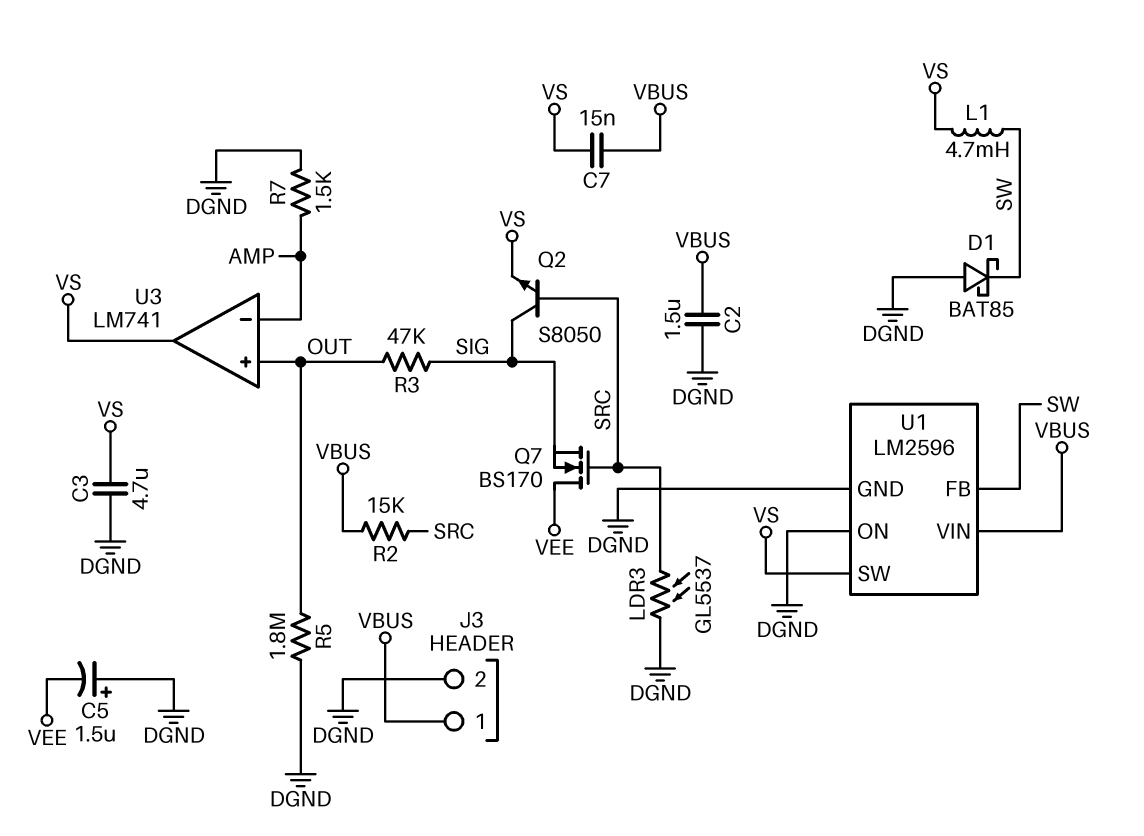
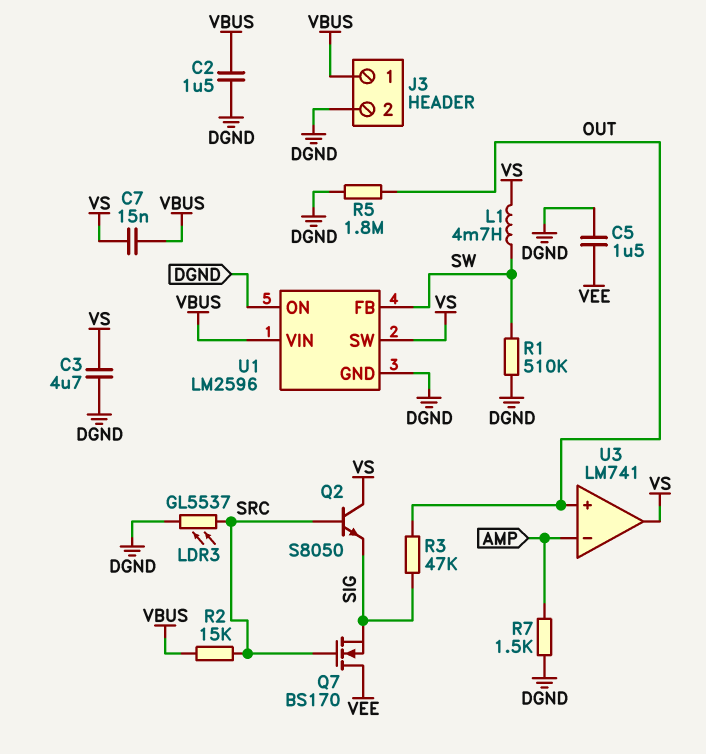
C5: 1.5uF (plus DGND, minus VEE) -> 1.5uF (DGND, VEE)
D1: schottky BAT85 (A DGND, K SW) -> none
Q2: NPN S8050 (B SRC, C SIG, E VS) -> NPN S8050 (B SRC, C VS, E SIG)
R1: none -> 510k (DGND, SW)

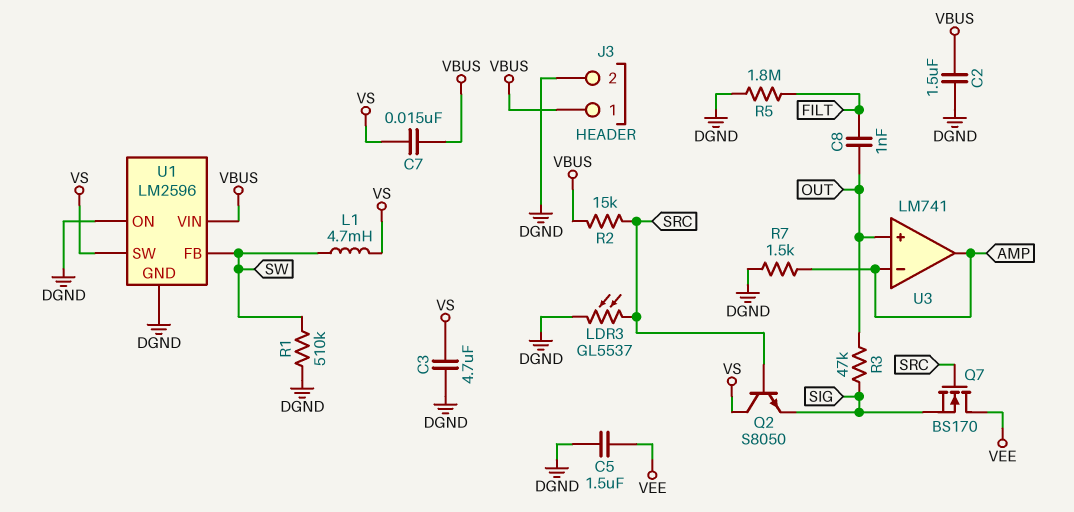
C8: none -> 1nF (FILT, OUT)
R5: 1.8M (DGND, OUT) -> 1.8M (DGND, FILT)
U3 pin out: VS -> AMP

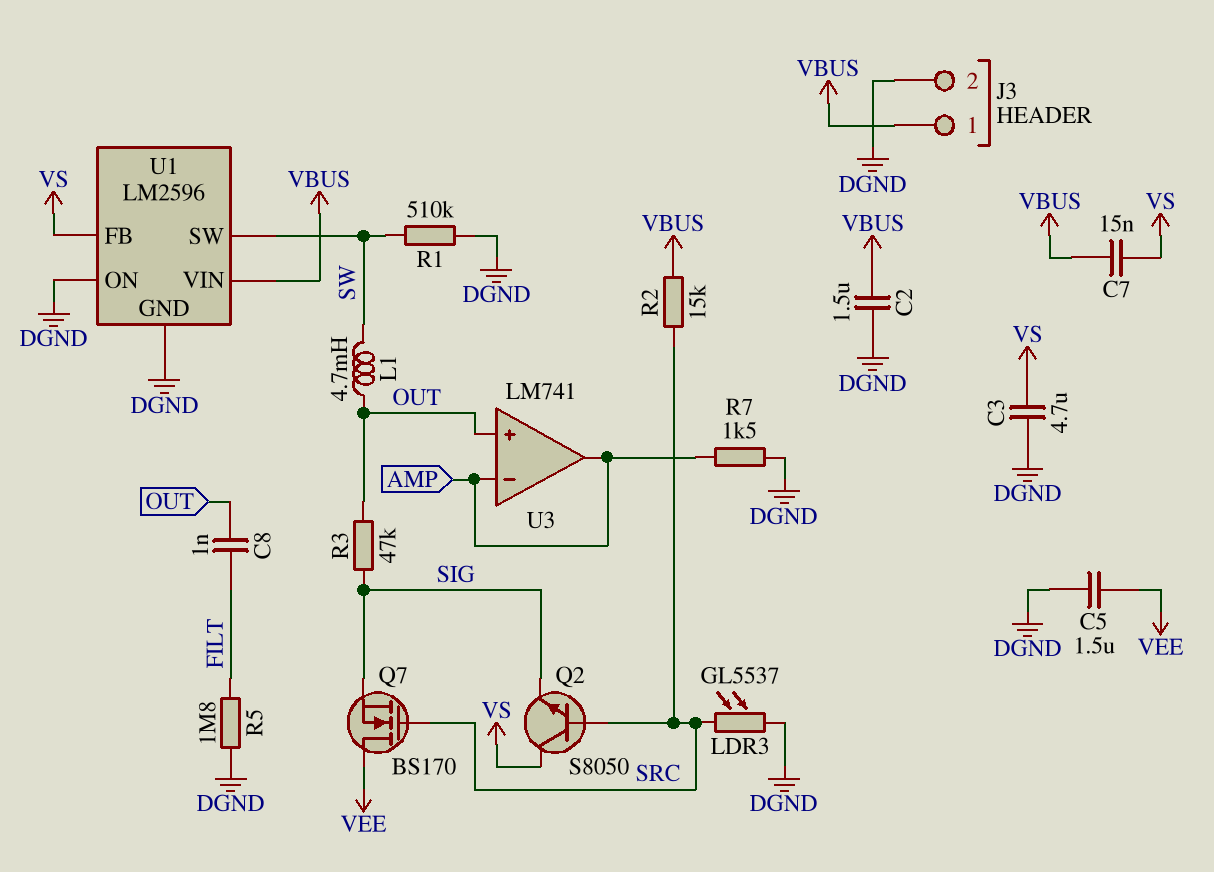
L1: 4.7mH (SW, VS) -> 4.7mH (OUT, SW)
U1 pin FB: SW -> VS
U1 pin SW: VS -> SW

